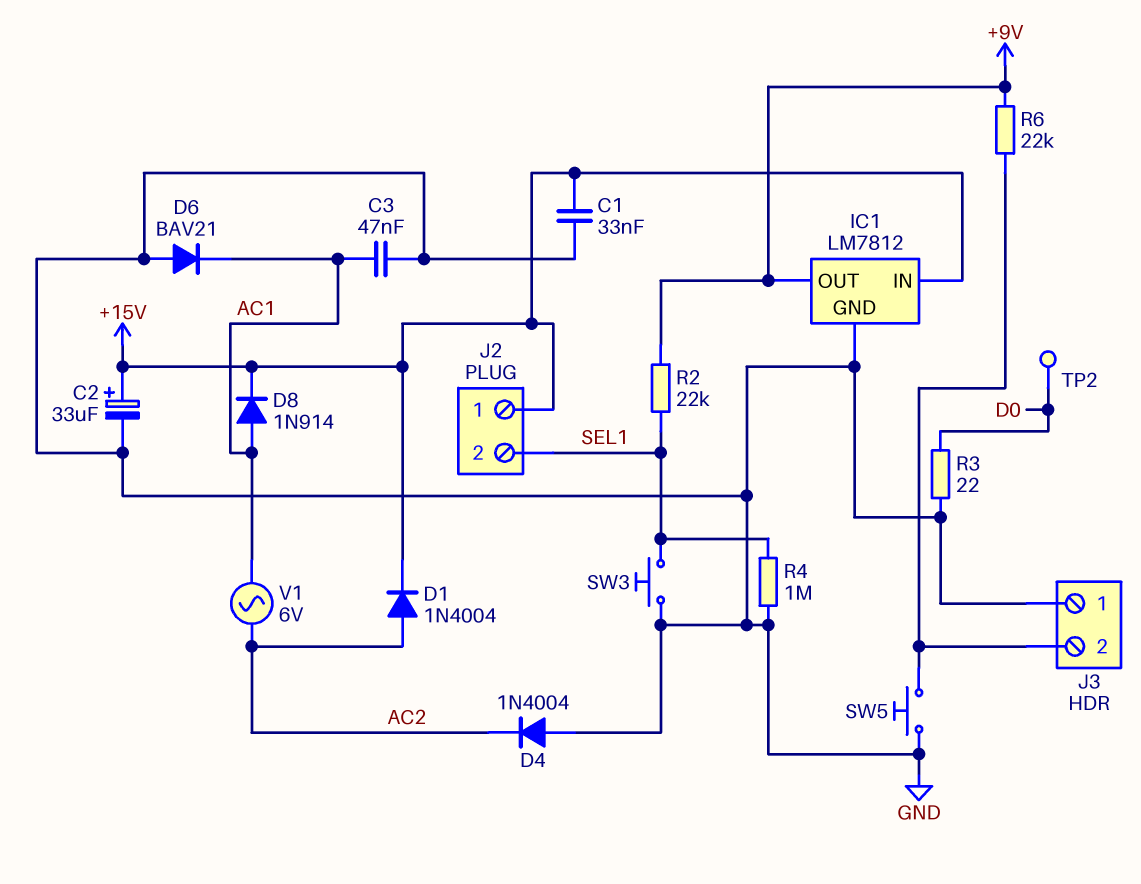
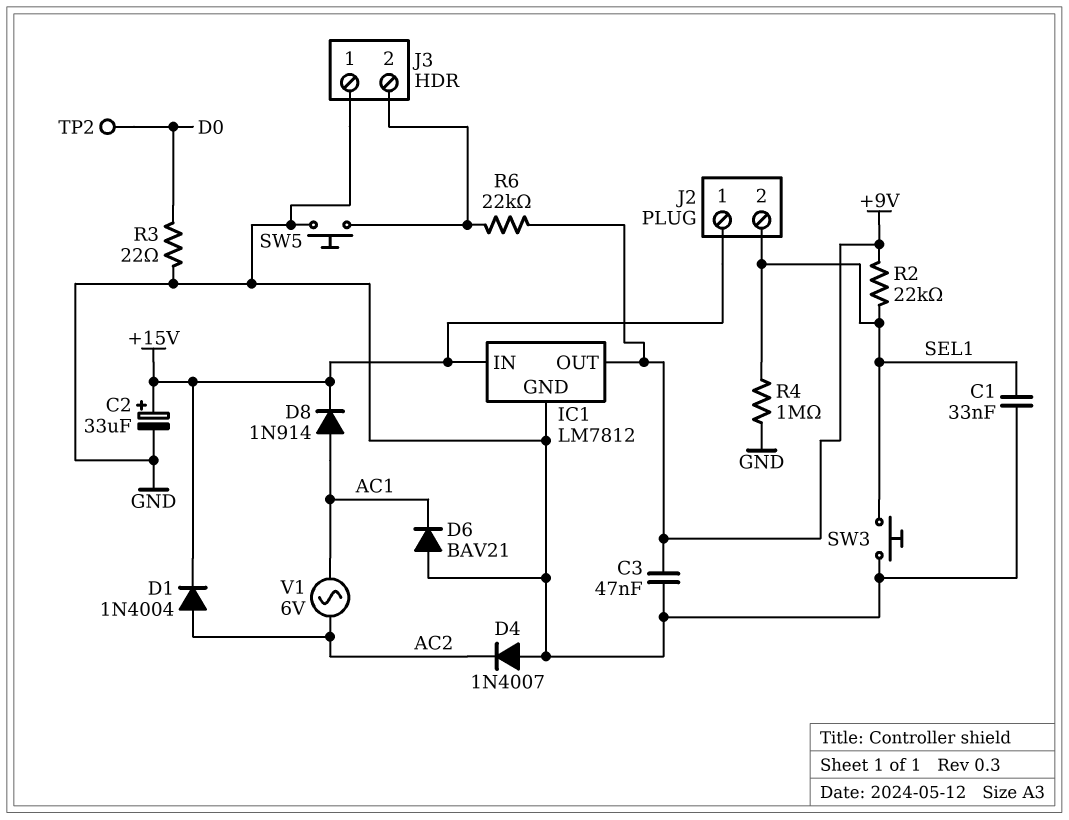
C1: 33nF (+15V, GND) -> 33nF (GND, SEL1)
C3: 47nF (AC1, GND) -> 47nF (+9V, GND)
D4: diode 1N4004 (A GND, K AC2) -> diode 1N4007 (A GND, K AC2)

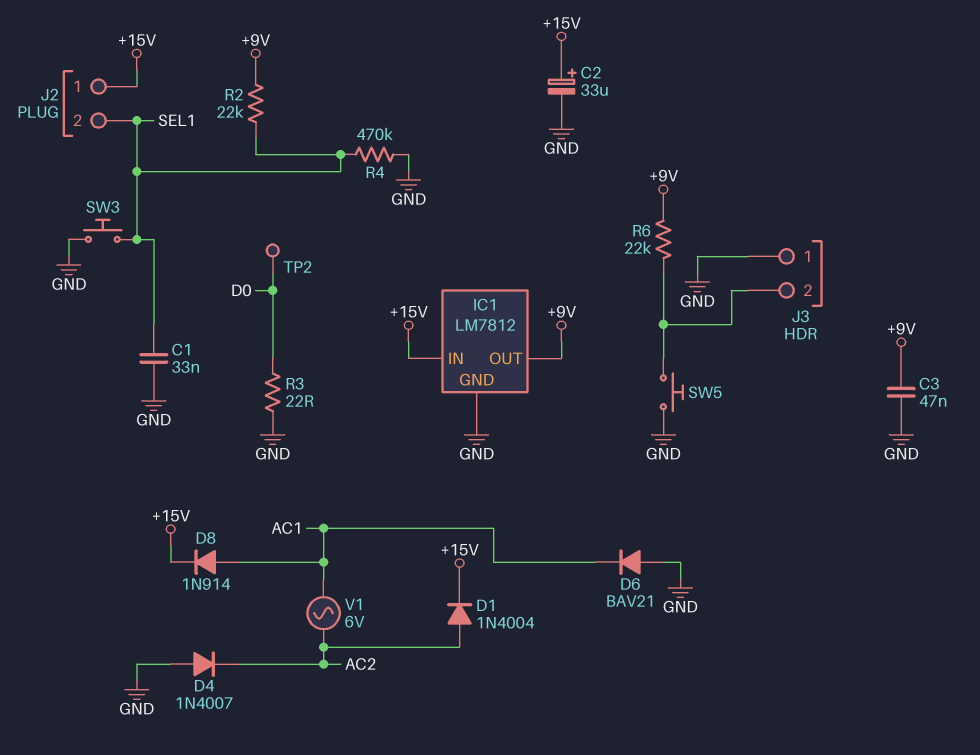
R4: 1M (GND, SEL1) -> 470k (GND, SEL1)

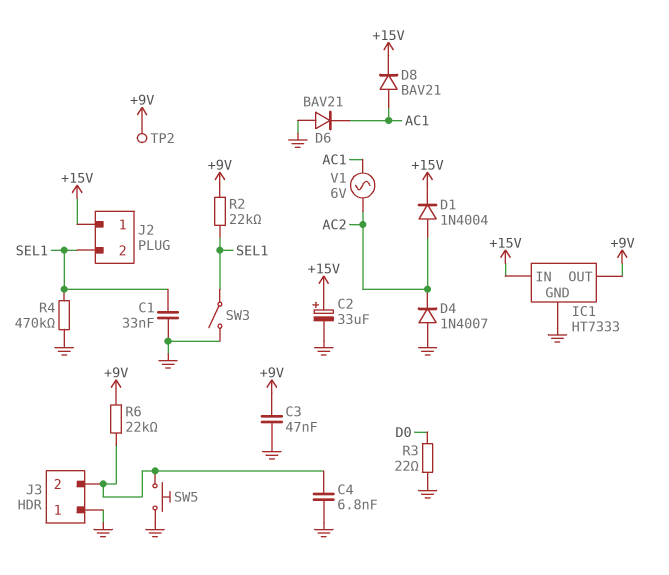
C4: none -> 6.8nF (GND, J3/2)
D8: diode 1N914 (A AC1, K +15V) -> diode BAV21 (A AC1, K +15V)
IC1: LM7812 -> HT7333
SW3: button (GND, SEL1) -> switch (GND, SEL1)
TP2: test point (D0) -> test point (+9V)

